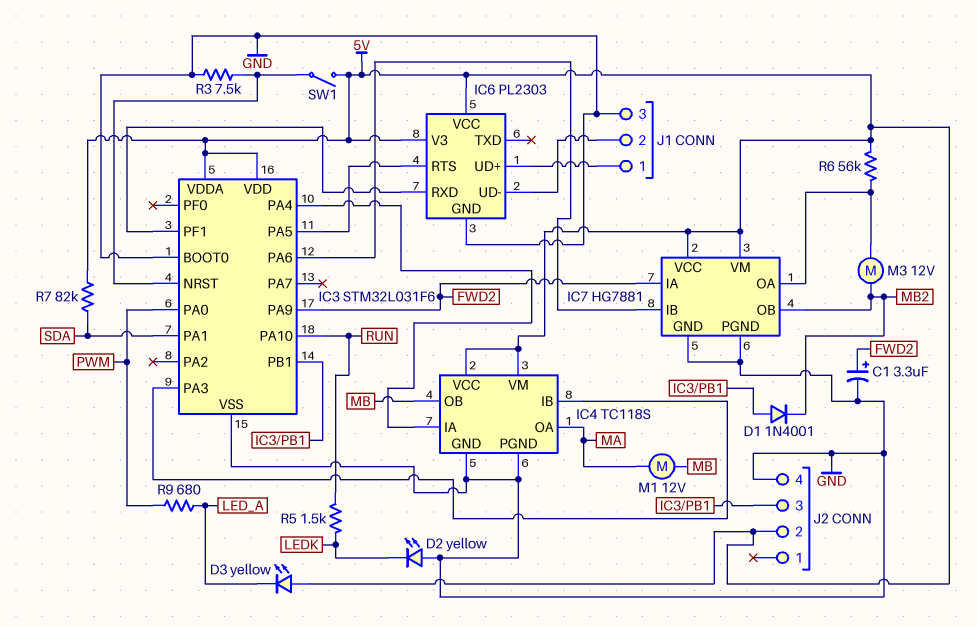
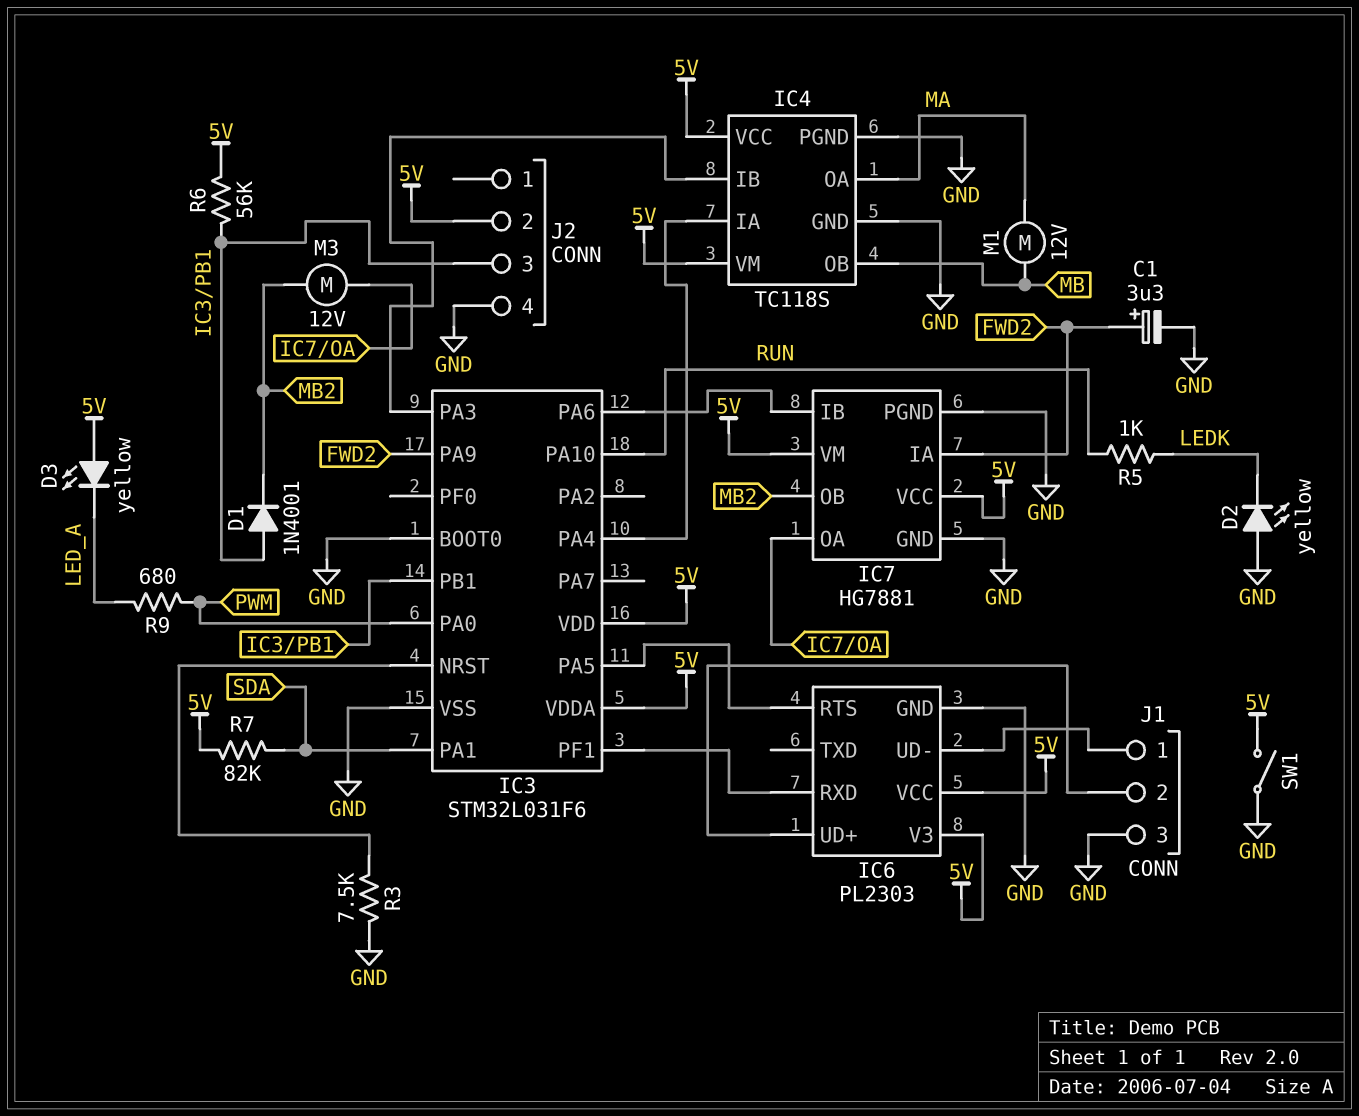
J1 pin 1: IC6/UD+ -> IC6/UD-
J1 pin 2: IC6/UD- -> IC6/UD+
R5: 1.5k (LEDK, RUN) -> 1k (LEDK, RUN)
R6: 56k (5V, IC7/OA) -> 56k (5V, IC3/PB1)
SW1: switch (5V, IC3/NRST) -> switch (5V, GND)

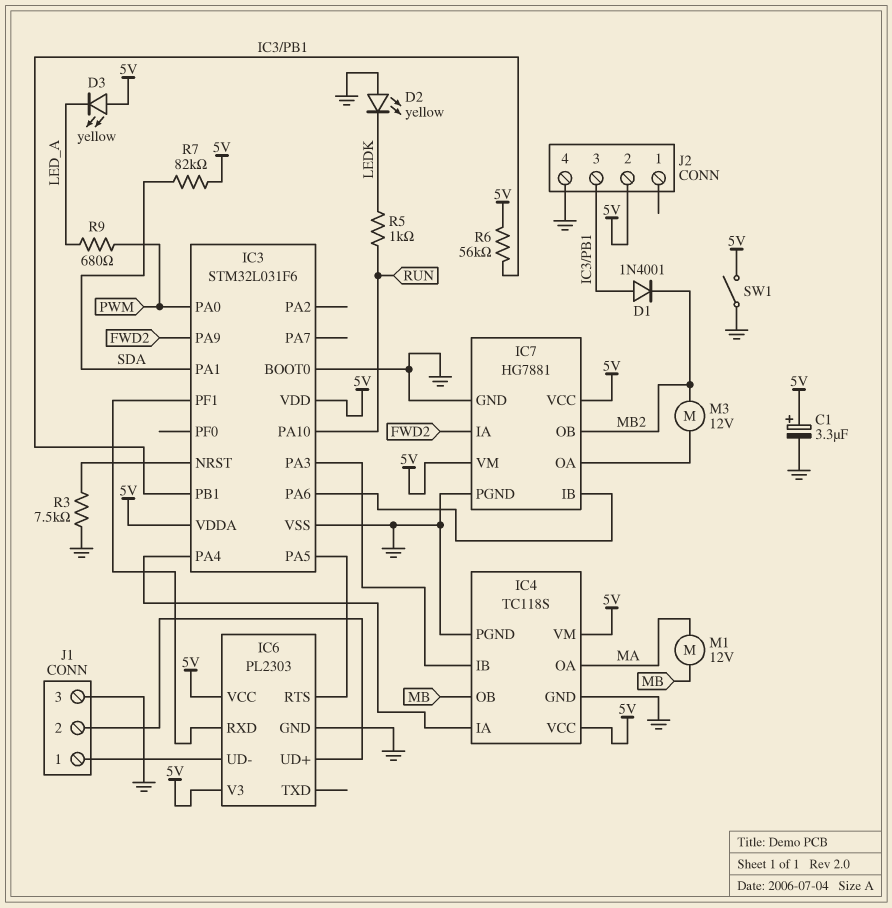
C1: 3.3uF (plus FWD2, minus GND) -> 3.3uF (plus 5V, minus GND)

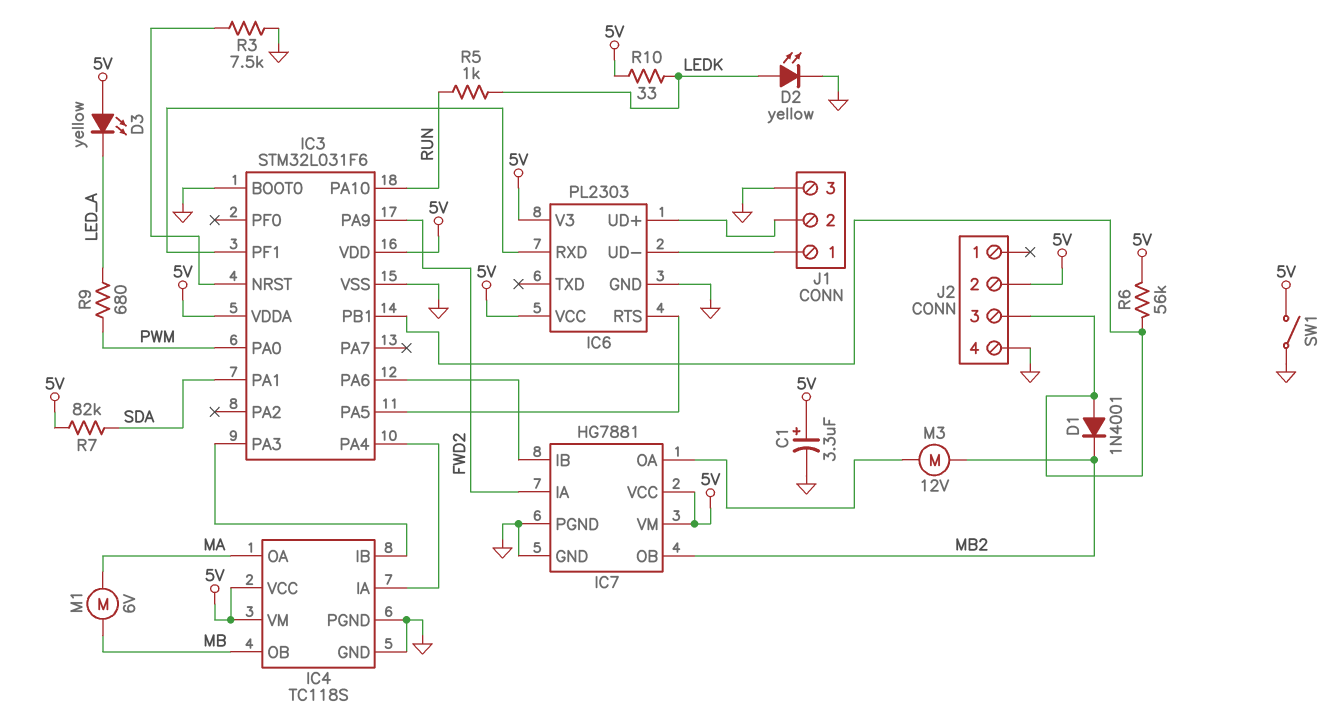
D2: LED yellow (A GND, K LEDK) -> LED yellow (A LEDK, K GND)
M1: motor 12V (MA, MB) -> motor 6V (MA, MB)
R10: none -> 33 (5V, LEDK)

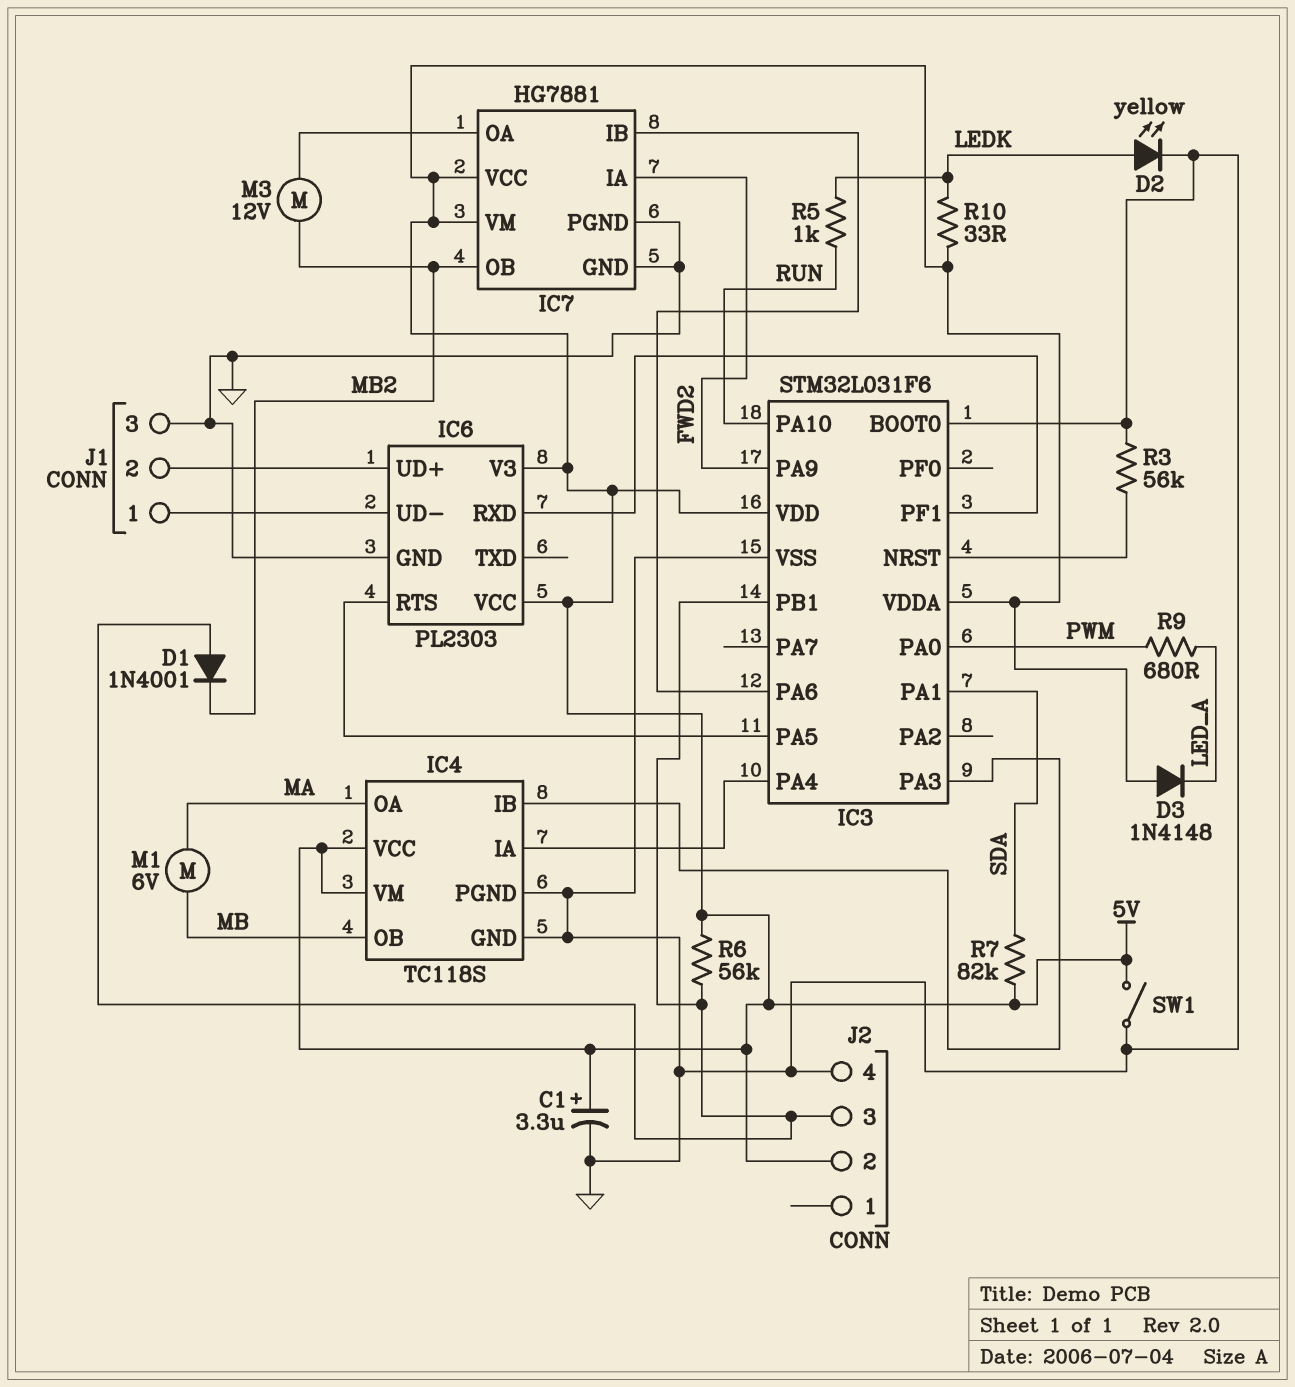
D3: LED yellow (A 5V, K LED_A) -> diode 1N4148 (A 5V, K LED_A)
R3: 7.5k (GND, IC3/NRST) -> 56k (GND, IC3/NRST)

